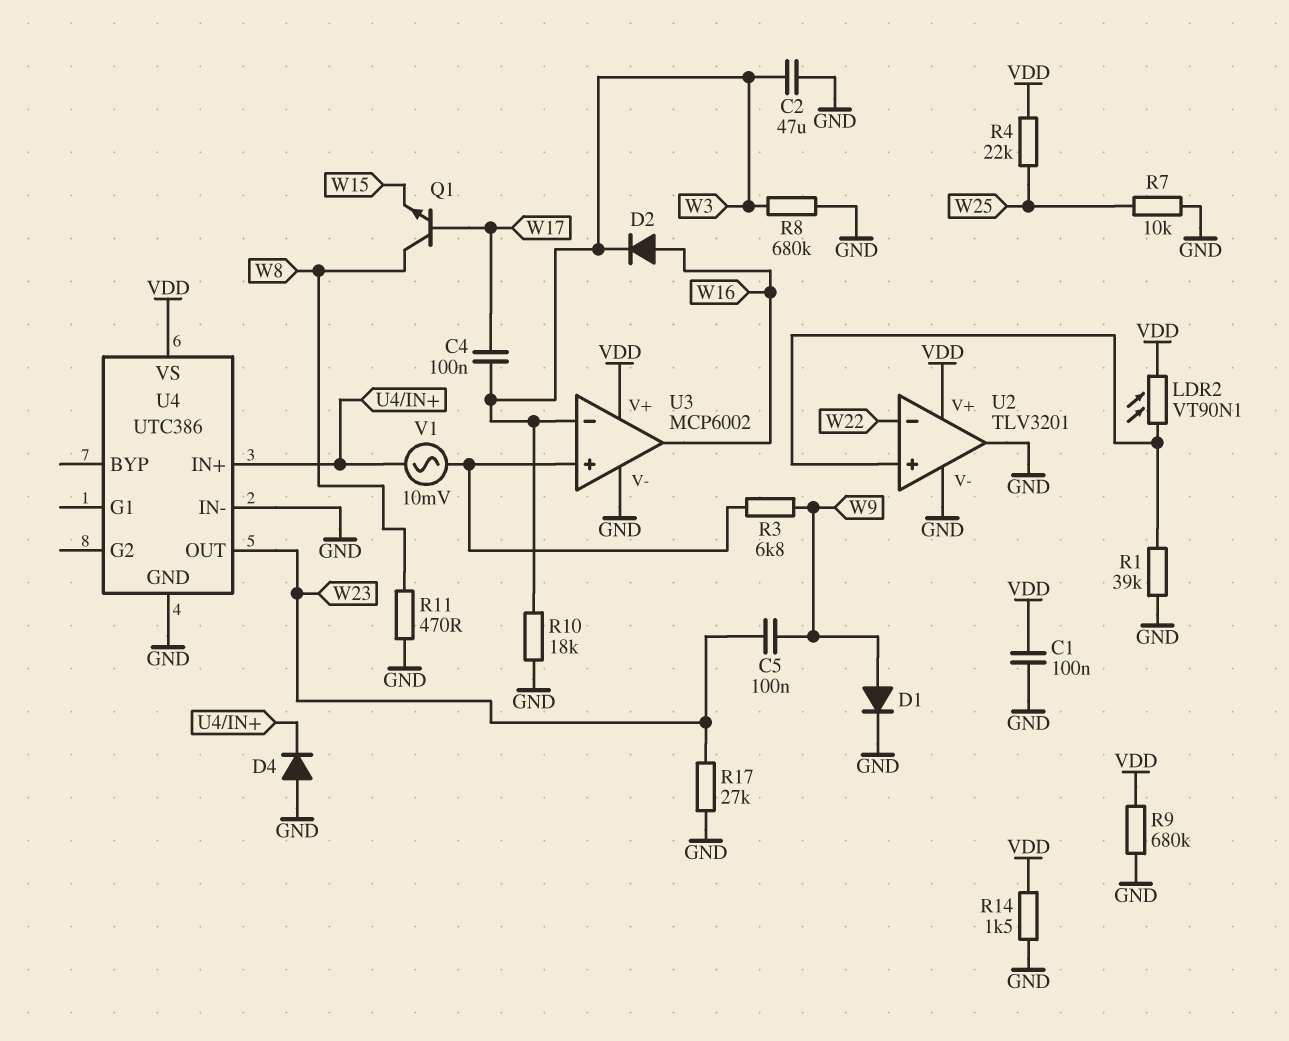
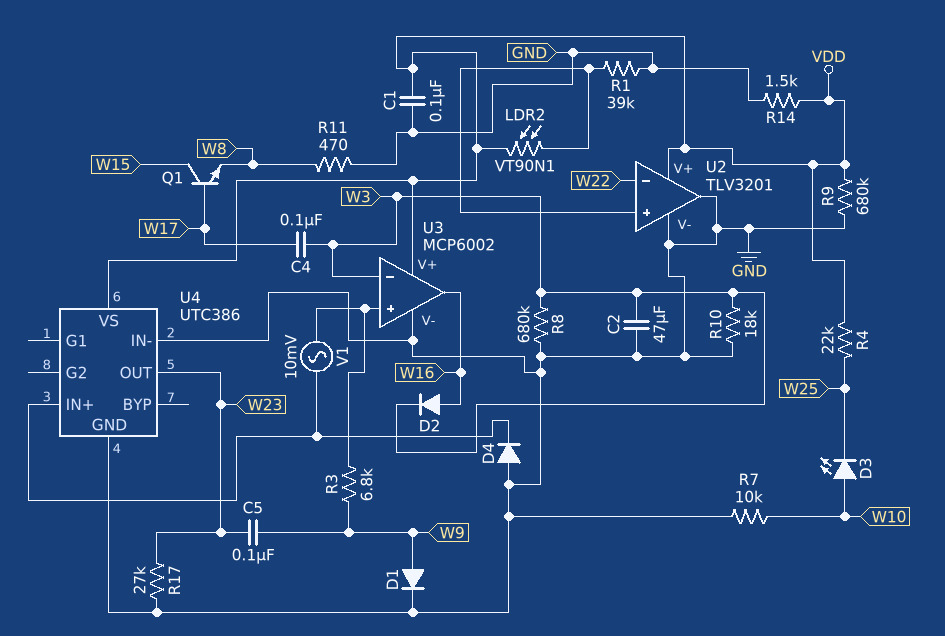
D3: none -> LED (A W10, K W25)
Q1: NPN (B W17, C W8, E W15) -> NPN (B W17, C W15, E W8)
R7: 10k (GND, W25) -> 10k (GND, W10)

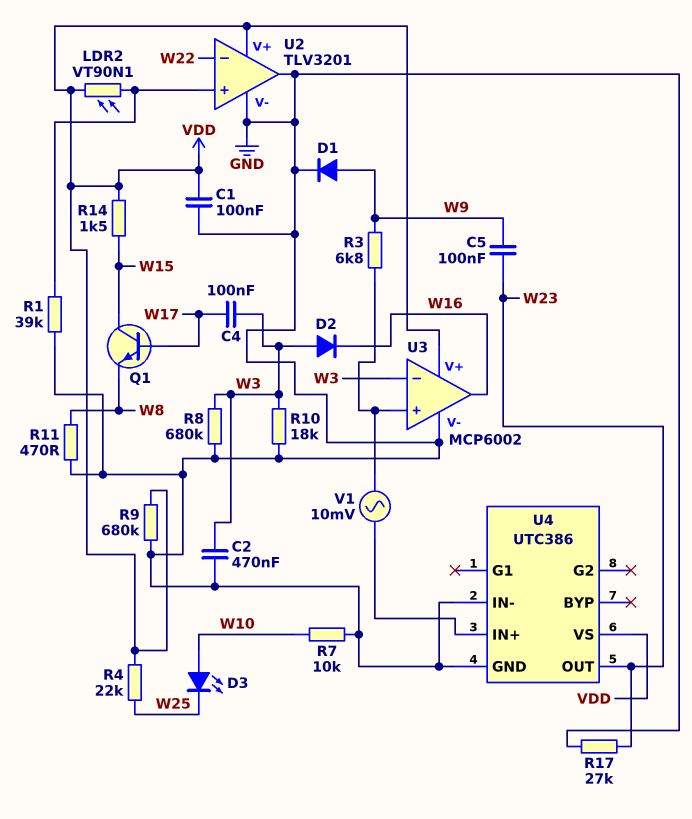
C2: 47uF (GND, W3) -> 470nF (GND, W3)
D2: diode (A W16, K W3) -> diode (A W3, K W16)
D4: diode (A GND, K U4/IN+) -> none
R14: 1.5k (GND, VDD) -> 1.5k (VDD, W15)

